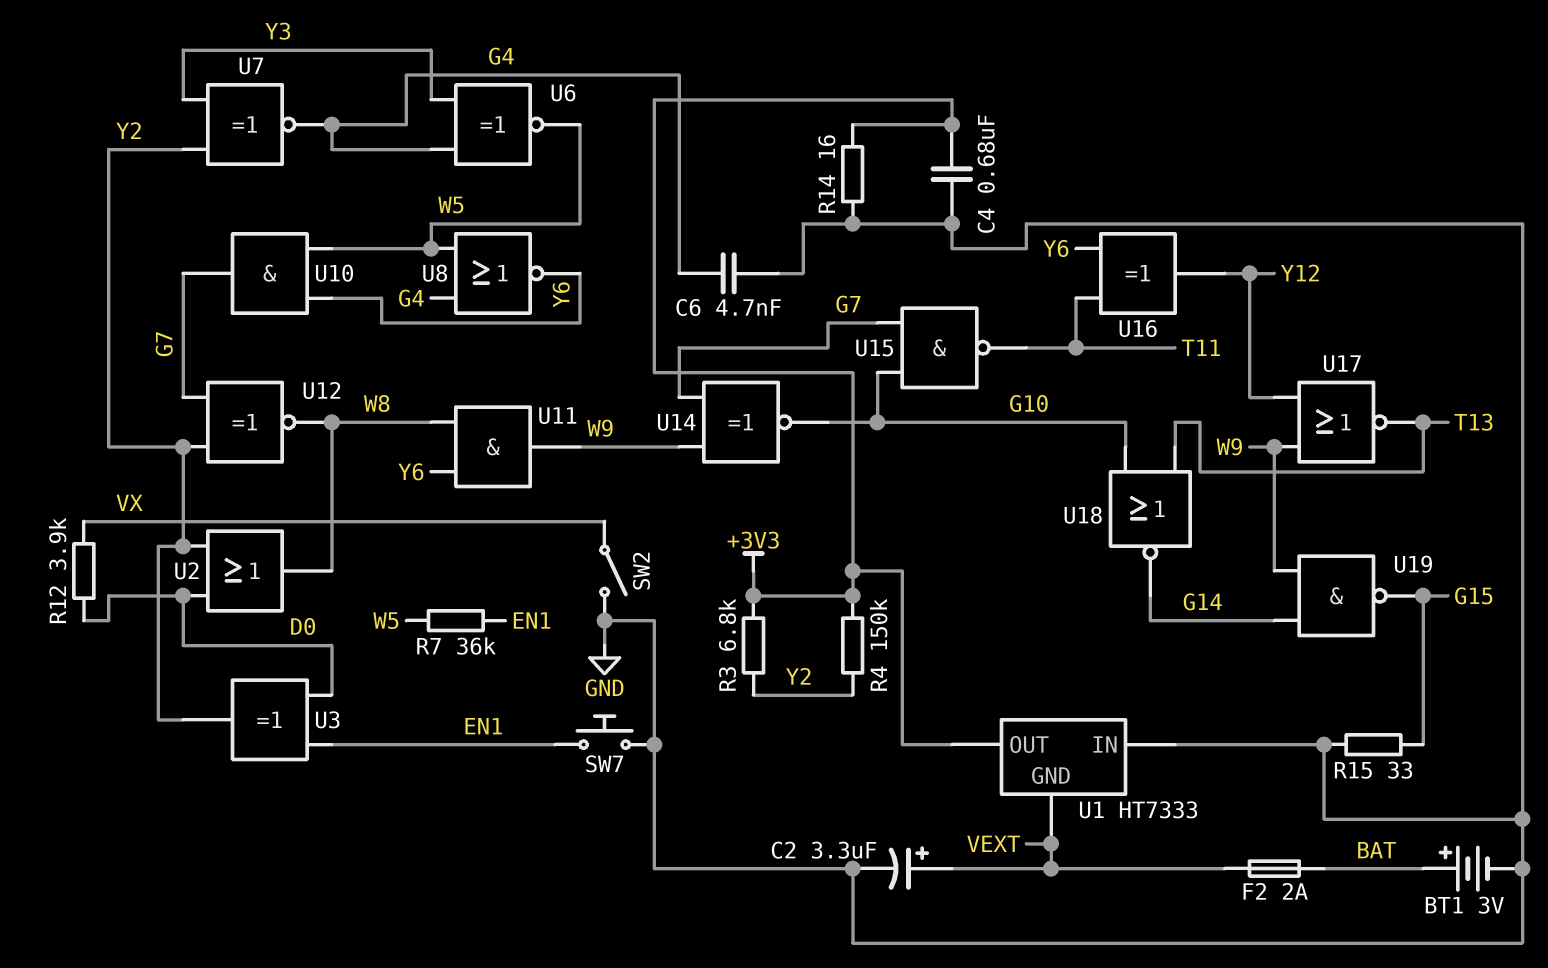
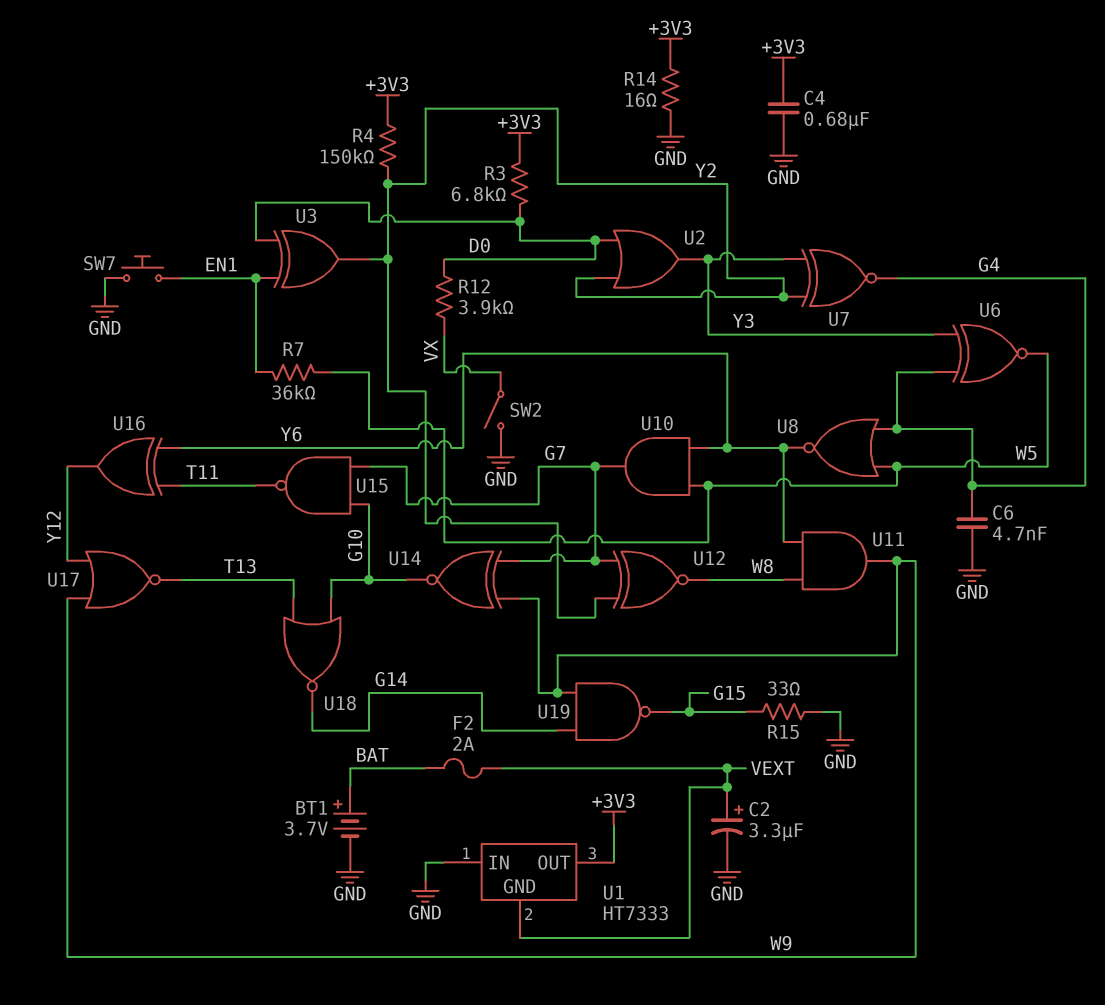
BT1: 3V (plus BAT, minus GND) -> 3.7V (plus BAT, minus GND)
R3: 6.8k (+3V3, Y2) -> 6.8k (+3V3, D0)
U2: OR (in D0, in Y2, out W8) -> OR (in D0, in Y2, out Y3)

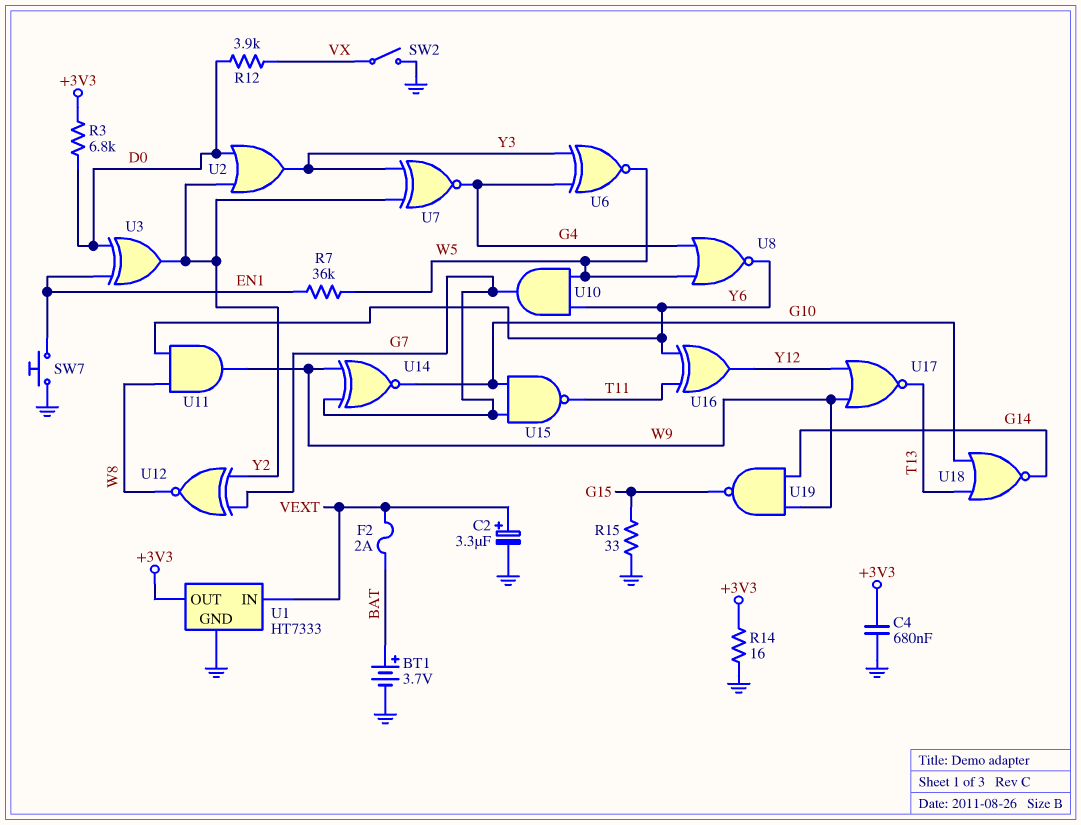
C6: 4.7nF (G4, GND) -> none
R4: 150k (+3V3, Y2) -> none
U1 pin GND: VEXT -> GND
U1 pin IN: GND -> VEXT

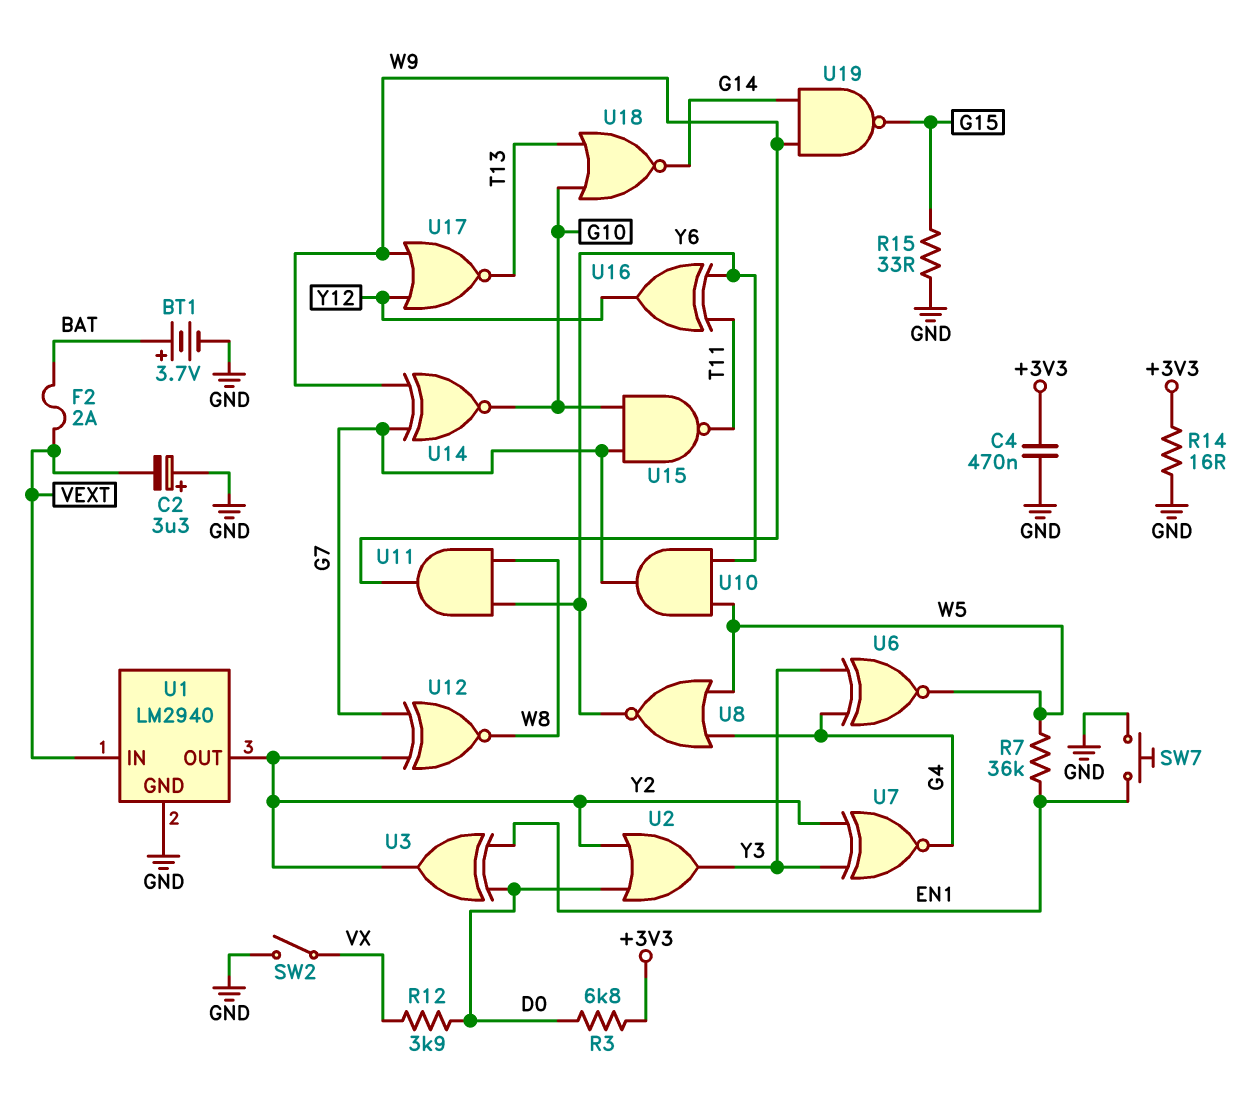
C2: 3.3uF (plus VEXT, minus GND) -> 3.3uF (plus GND, minus VEXT)
C4: 680nF (+3V3, GND) -> 470nF (+3V3, GND)
U1: HT7333 -> LM2940
U1 pin OUT: +3V3 -> Y2

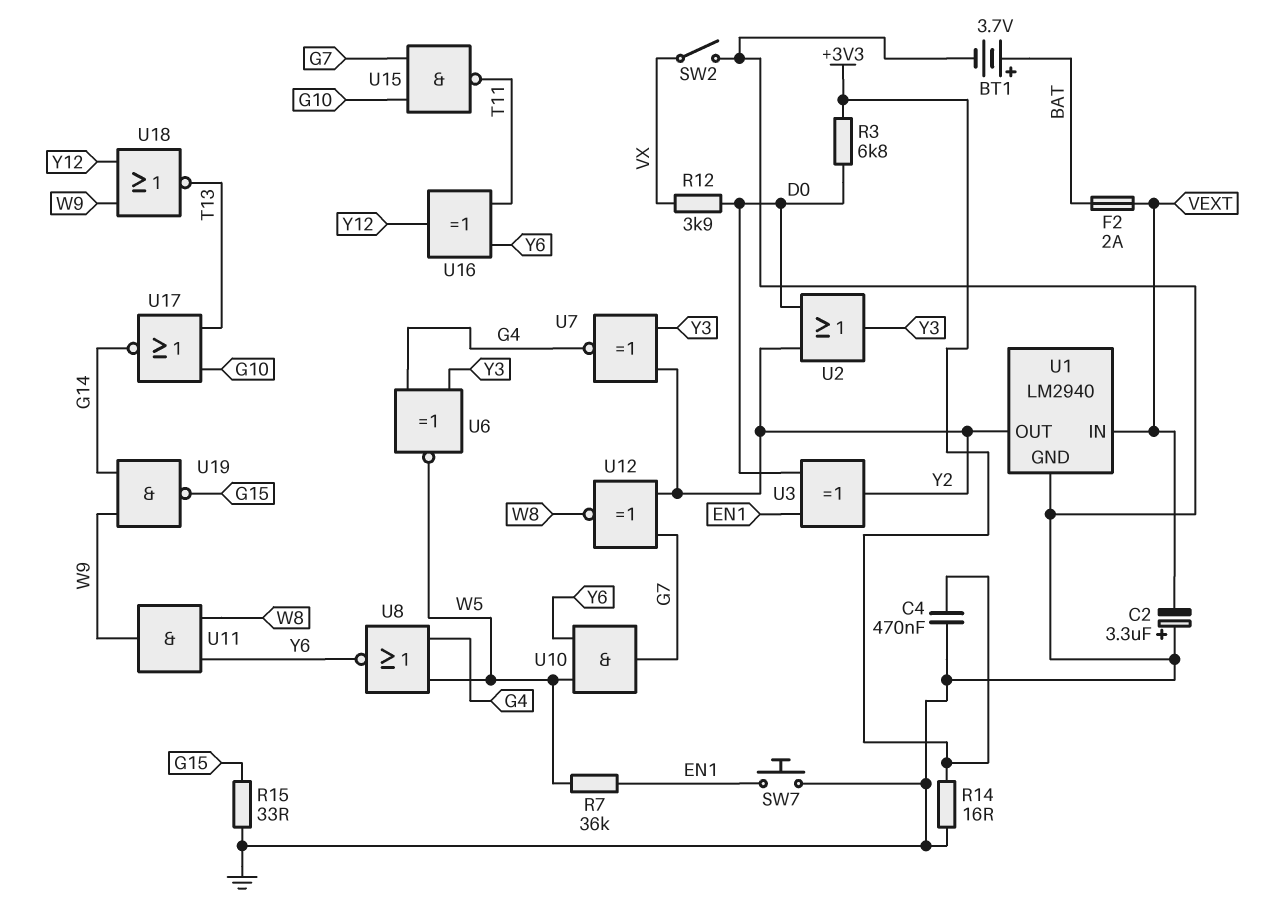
U14: XNOR (in G7, in W9, out G10) -> none
U17: NOR (in W9, in Y12, out T13) -> NOR (in G10, in T13, out G14)
U18: NOR (in G10, in T13, out G14) -> NOR (in W9, in Y12, out T13)

